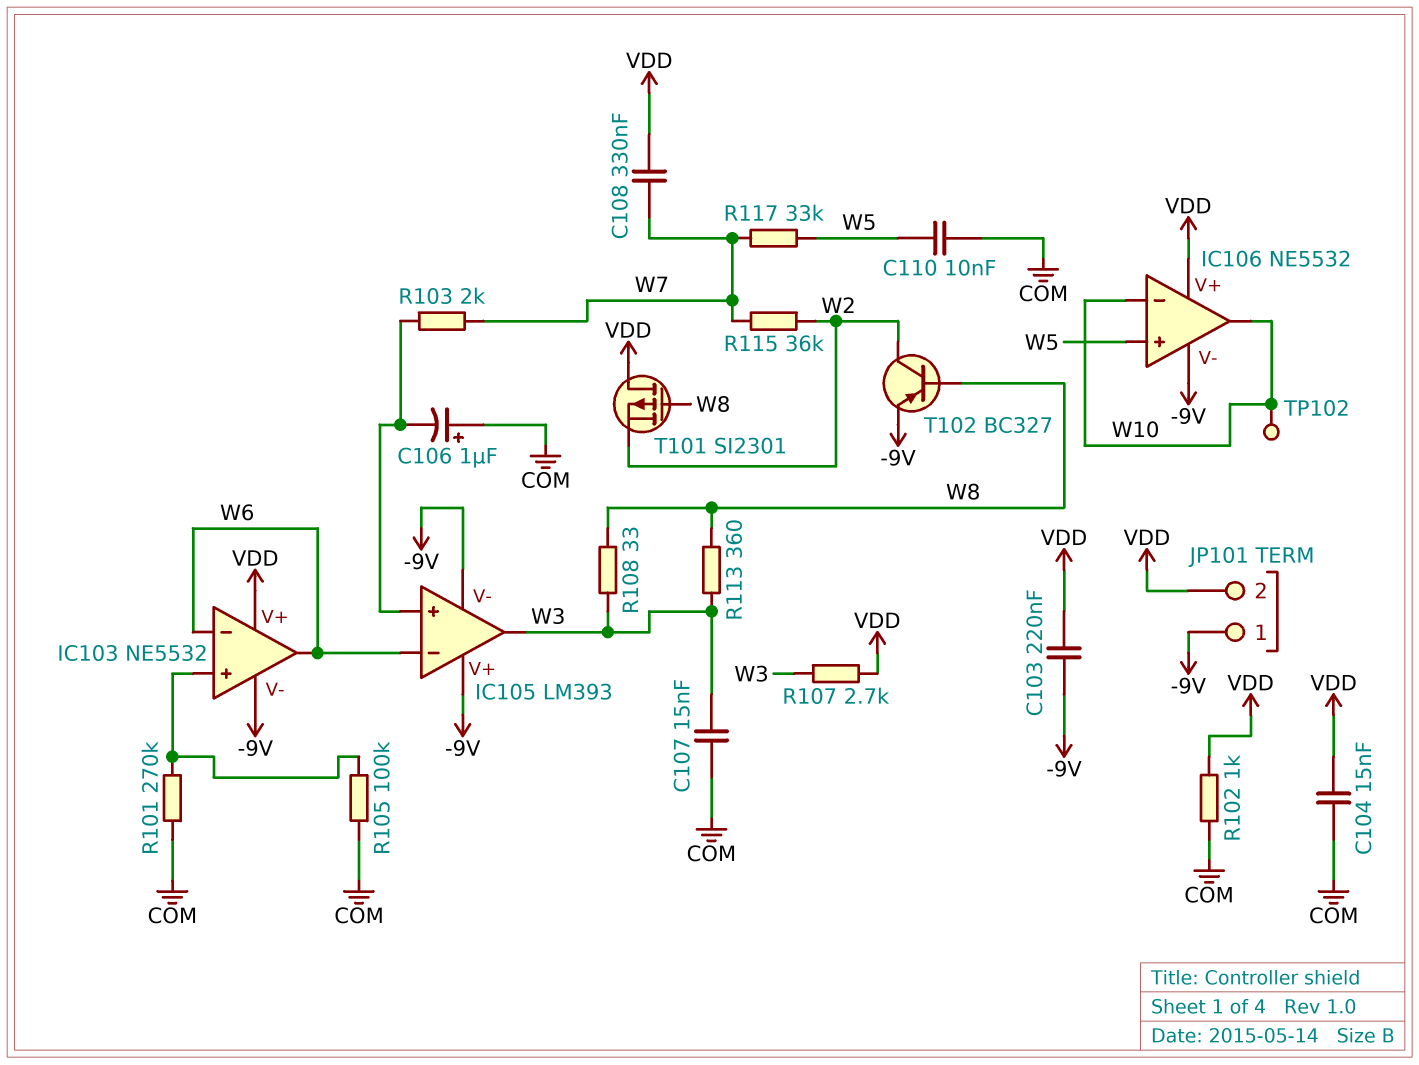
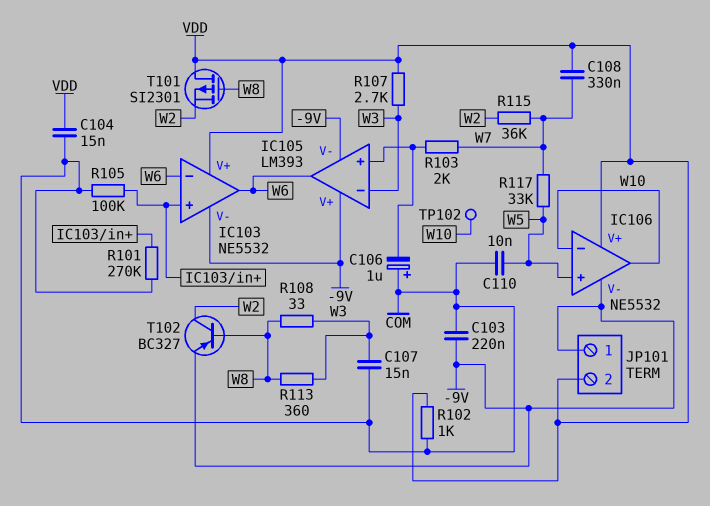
C103: 220nF (-9V, VDD) -> 220nF (-9V, COM)
IC105 pin in-: W6 -> W3
IC105 pin out: W3 -> W6

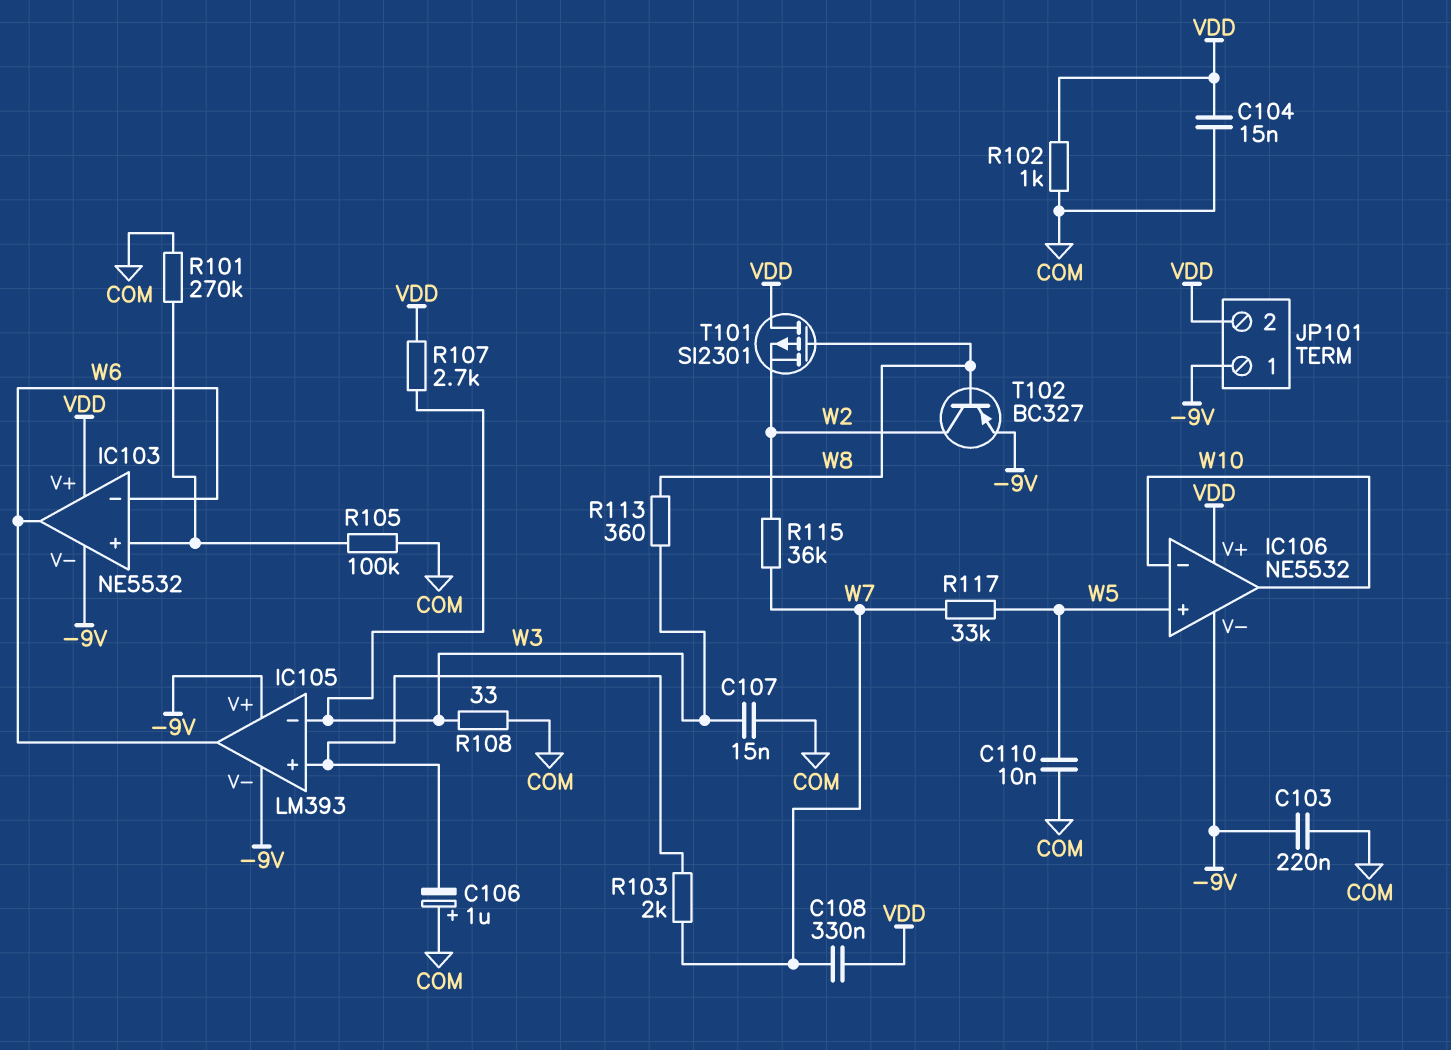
R108: 33 (W3, W8) -> 33 (COM, W3)
TP102: test point (W10) -> none

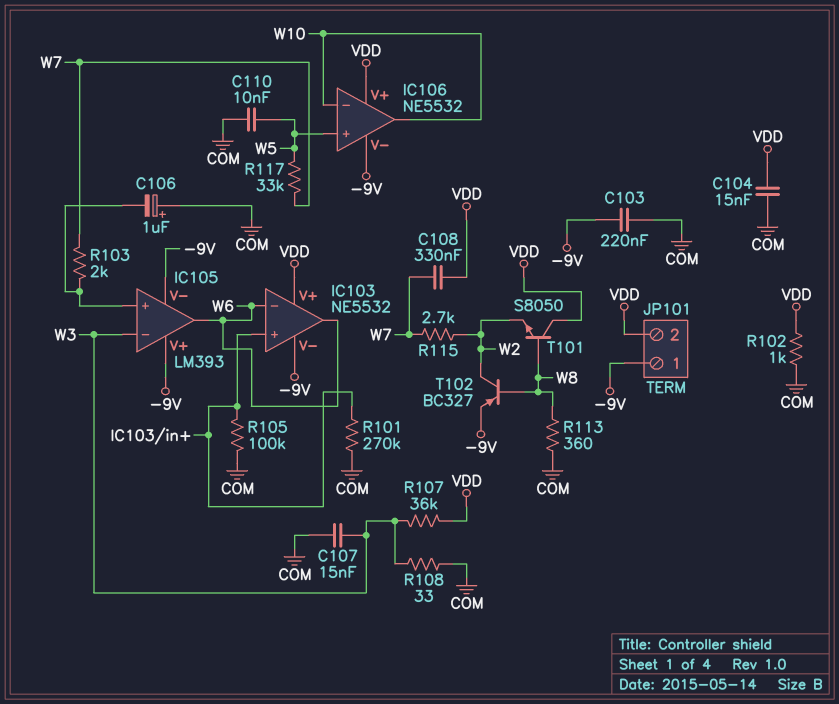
R107: 2.7k (VDD, W3) -> 36k (VDD, W3)
R113: 360 (W3, W8) -> 360 (COM, W8)
R115: 36k (W2, W7) -> 2.7k (W2, W7)
T101: PMOS SI2301 (G W8, D VDD, S W2) -> NPN S8050 (B W8, C VDD, E W2)

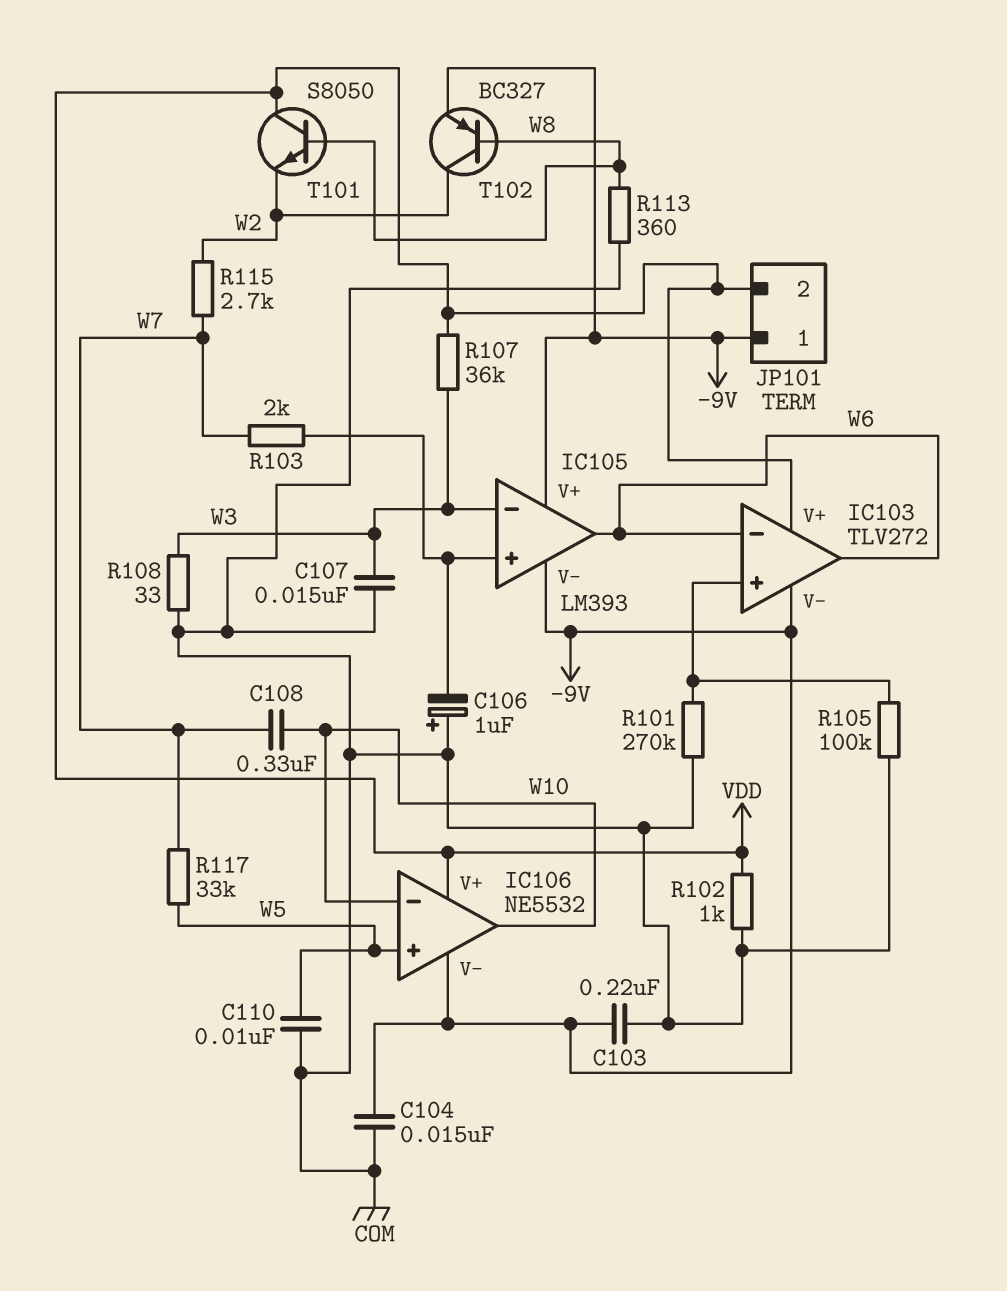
C104: 15nF (COM, VDD) -> 15nF (-9V, COM)
C108: 330nF (VDD, W7) -> 330nF (W7, W10)
IC103: NE5532 -> TLV272

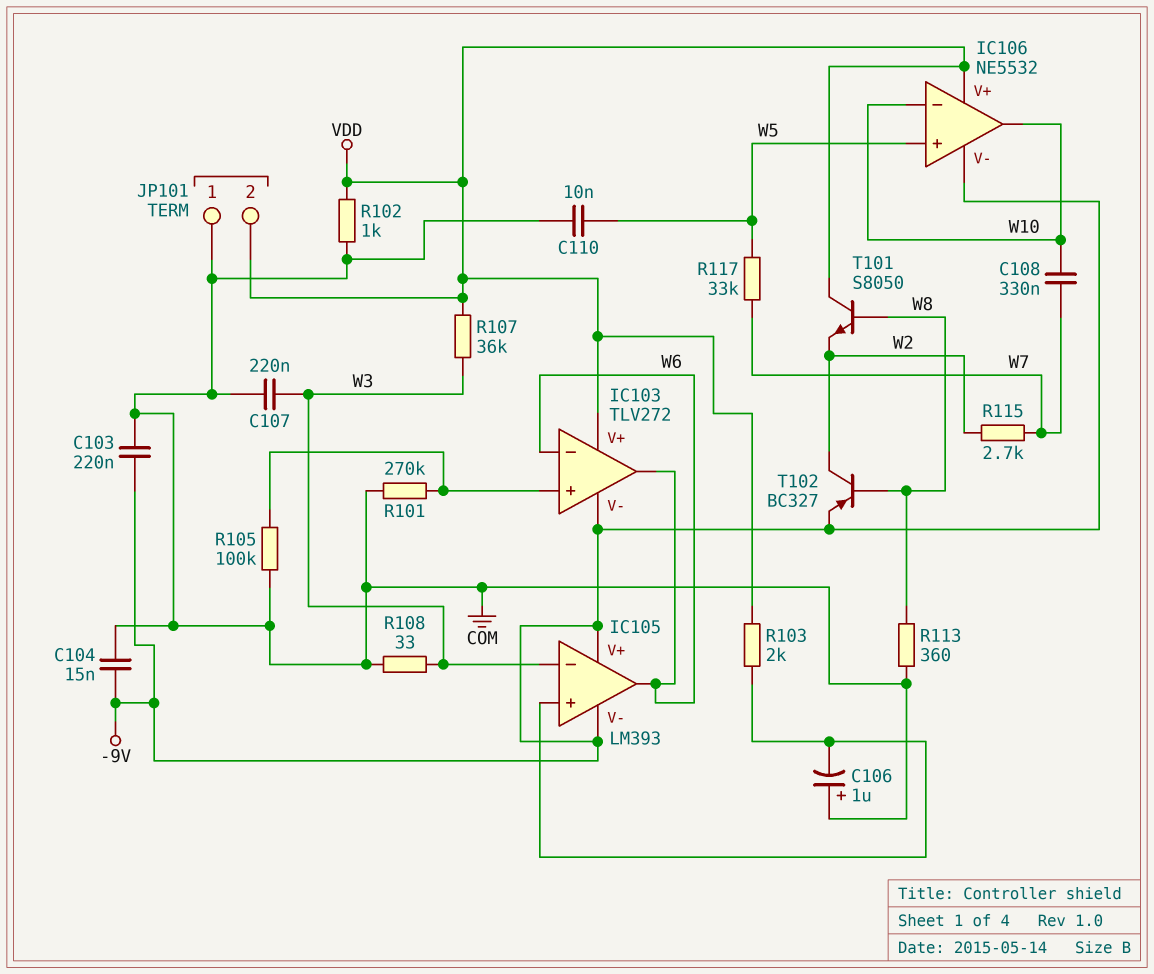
C107: 15nF (COM, W3) -> 220nF (COM, W3)
JP101 pin 1: -9V -> COM
R103: 2k (IC105/in+, W7) -> 2k (IC105/in+, VDD)

